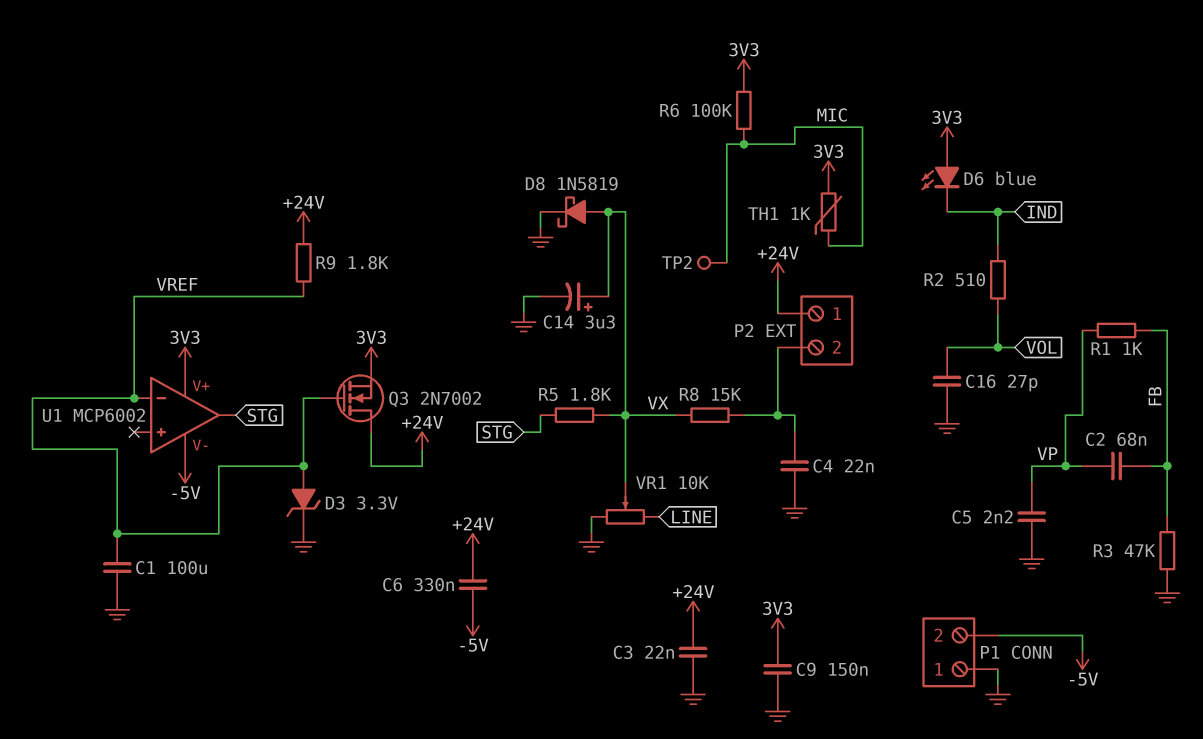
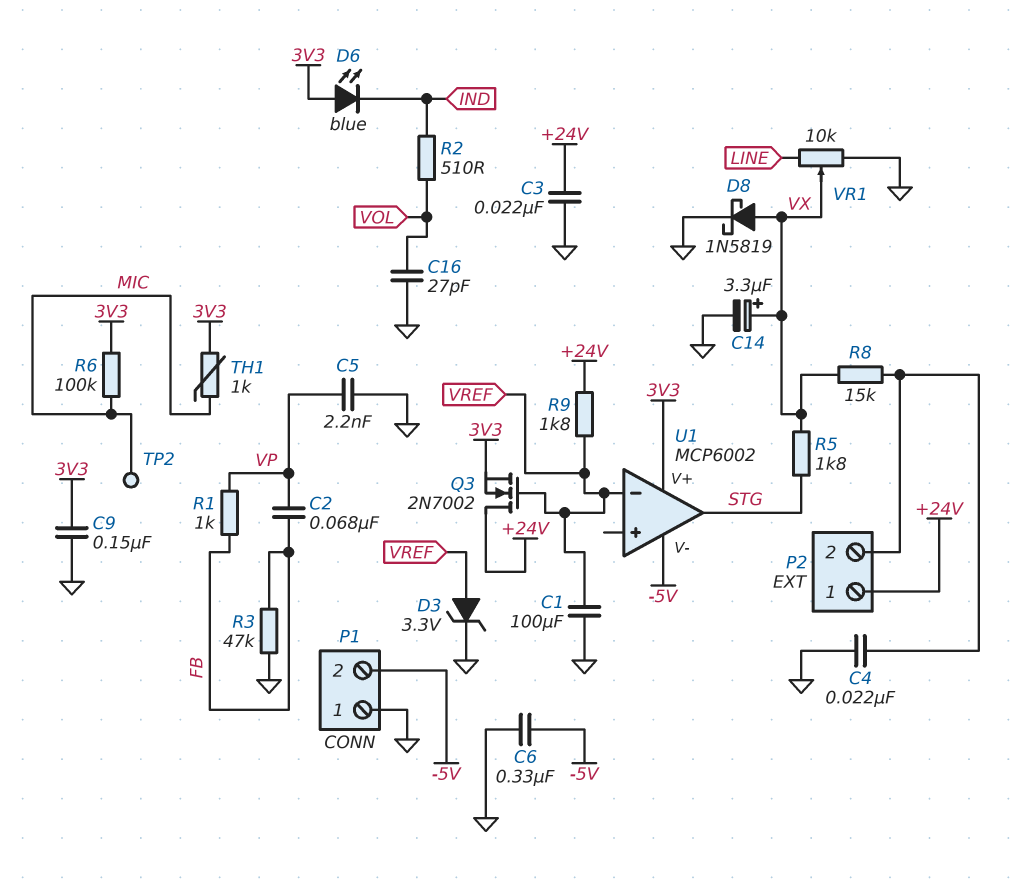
C6: 330nF (+24V, -5V) -> 330nF (-5V, GND)

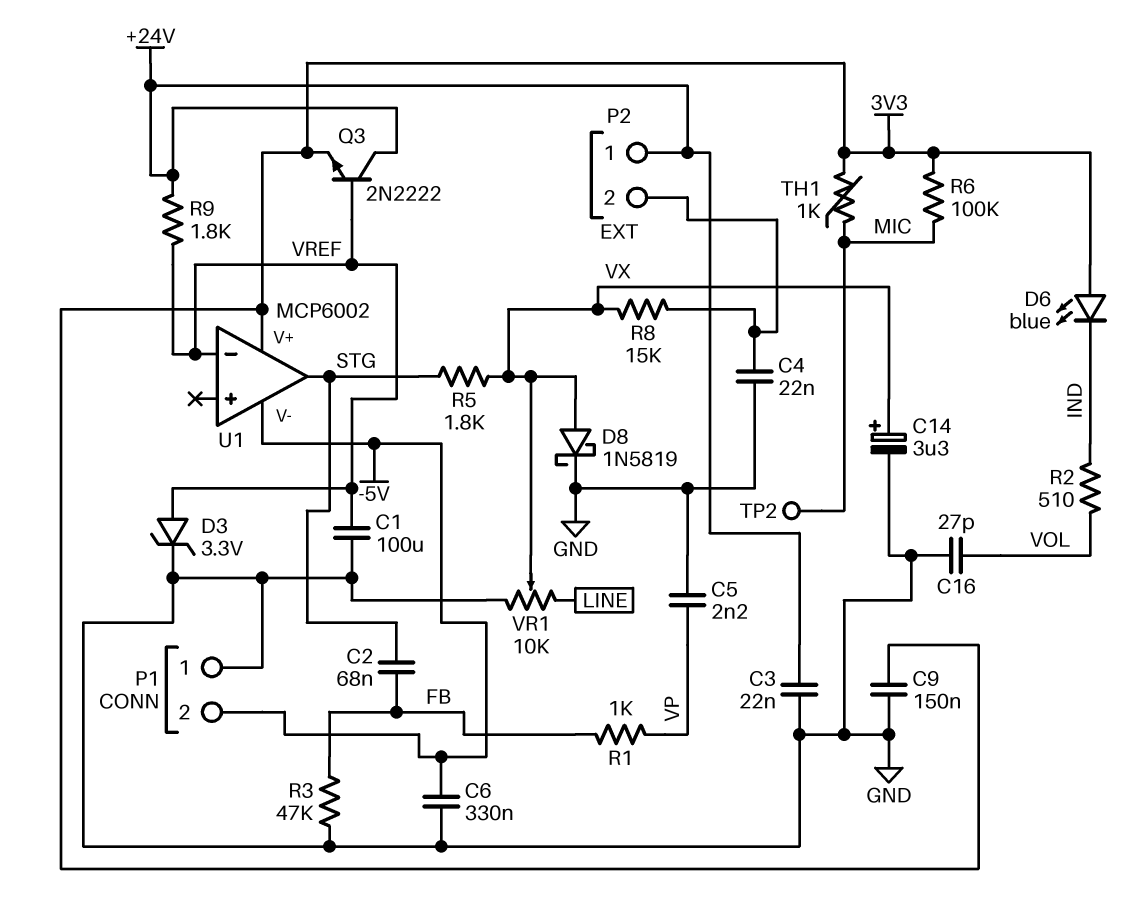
C2: 68nF (FB, VP) -> 68nF (FB, STG)
Q3: NMOS 2N7002 (G VREF, D +24V, S 3V3) -> NPN 2N2222 (B VREF, C +24V, E 3V3)

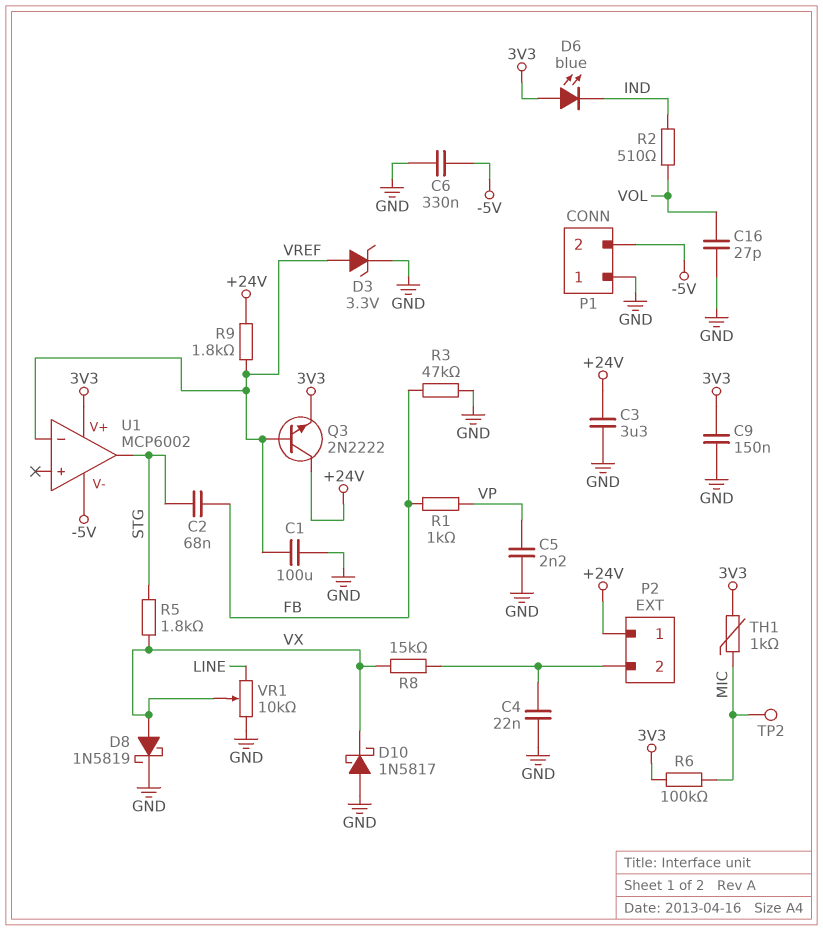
C3: 22nF (+24V, GND) -> 3.3uF (+24V, GND)
C14: 3.3uF (plus VX, minus GND) -> none
D10: none -> schottky 1N5817 (A GND, K VX)

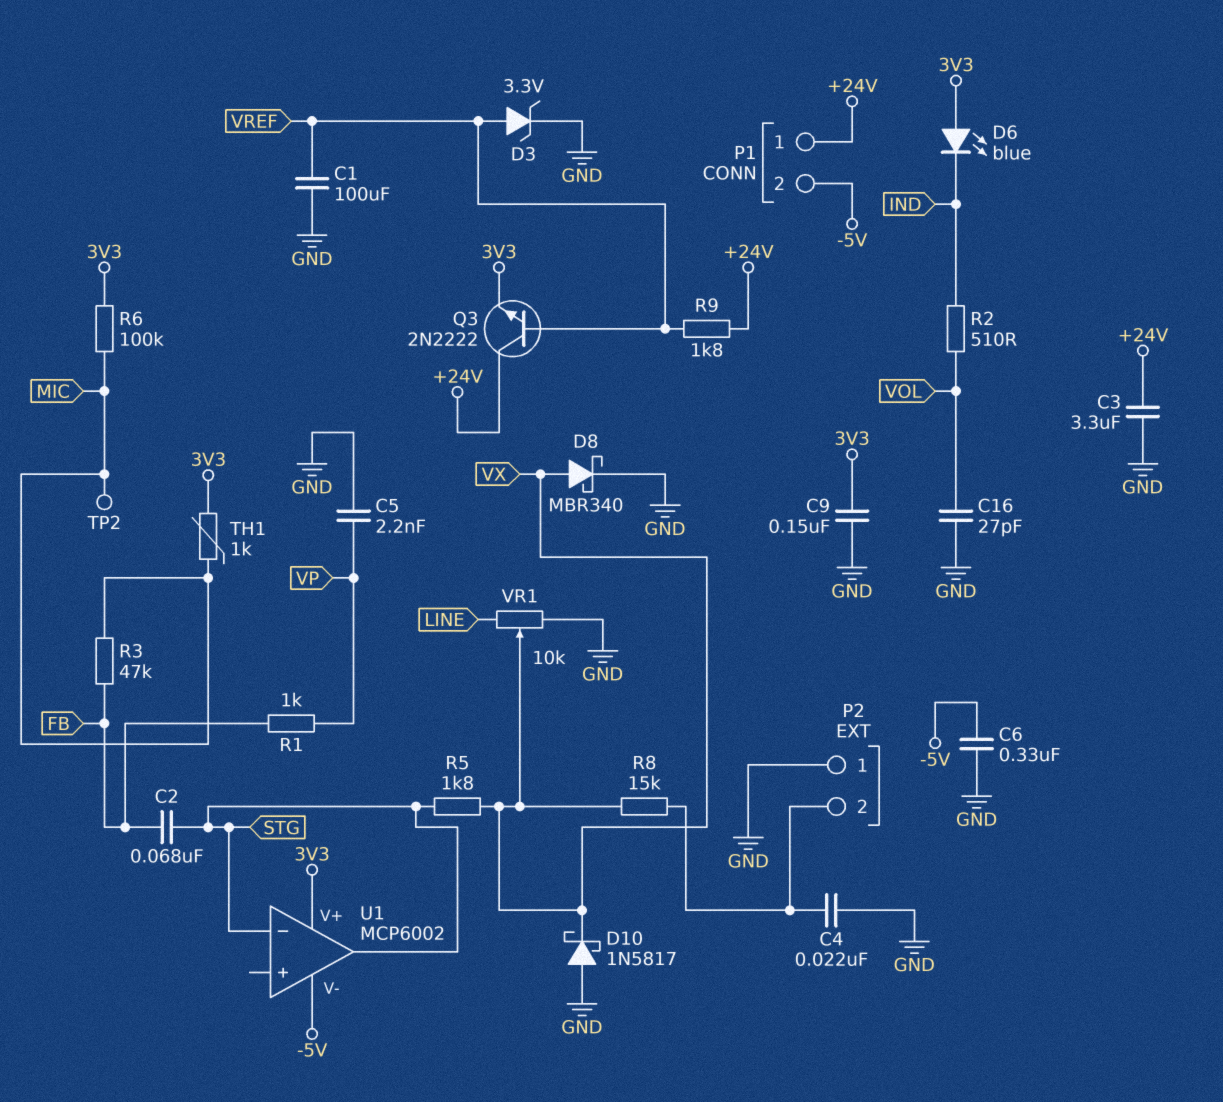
D8: schottky 1N5819 (A VX, K GND) -> schottky MBR340 (A VX, K GND)
P1 pin 1: GND -> +24V
P2 pin 1: +24V -> GND
R3: 47k (FB, GND) -> 47k (FB, MIC)
U1 pin in-: VREF -> STG

